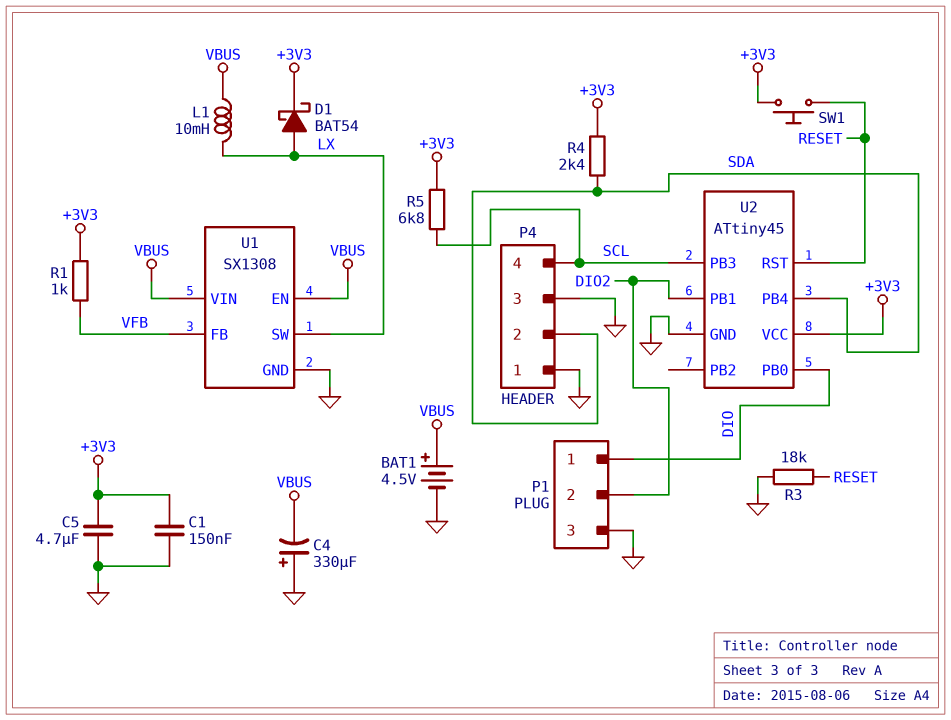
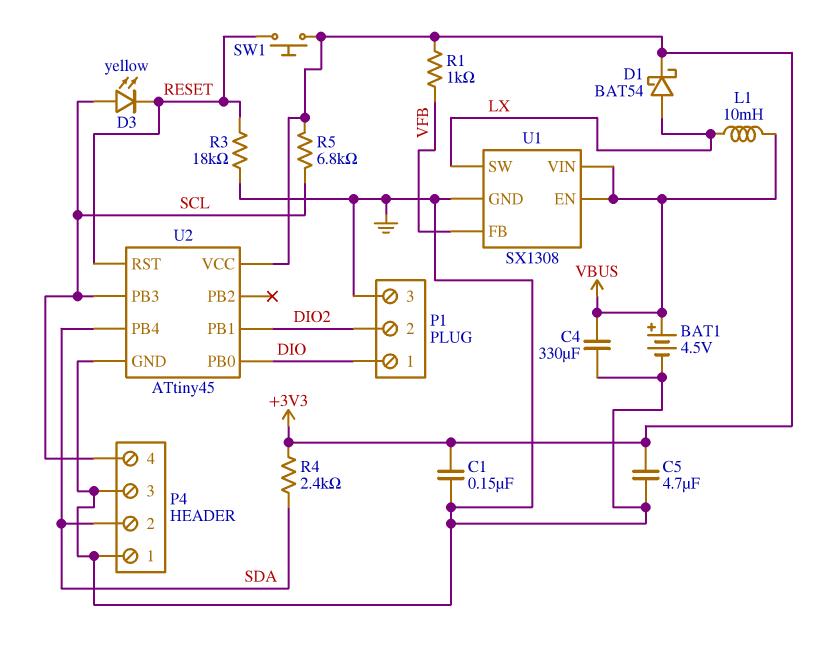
C4: 330uF (plus GND, minus VBUS) -> 330uF (GND, VBUS)
D3: none -> LED yellow (A SCL, K RESET)

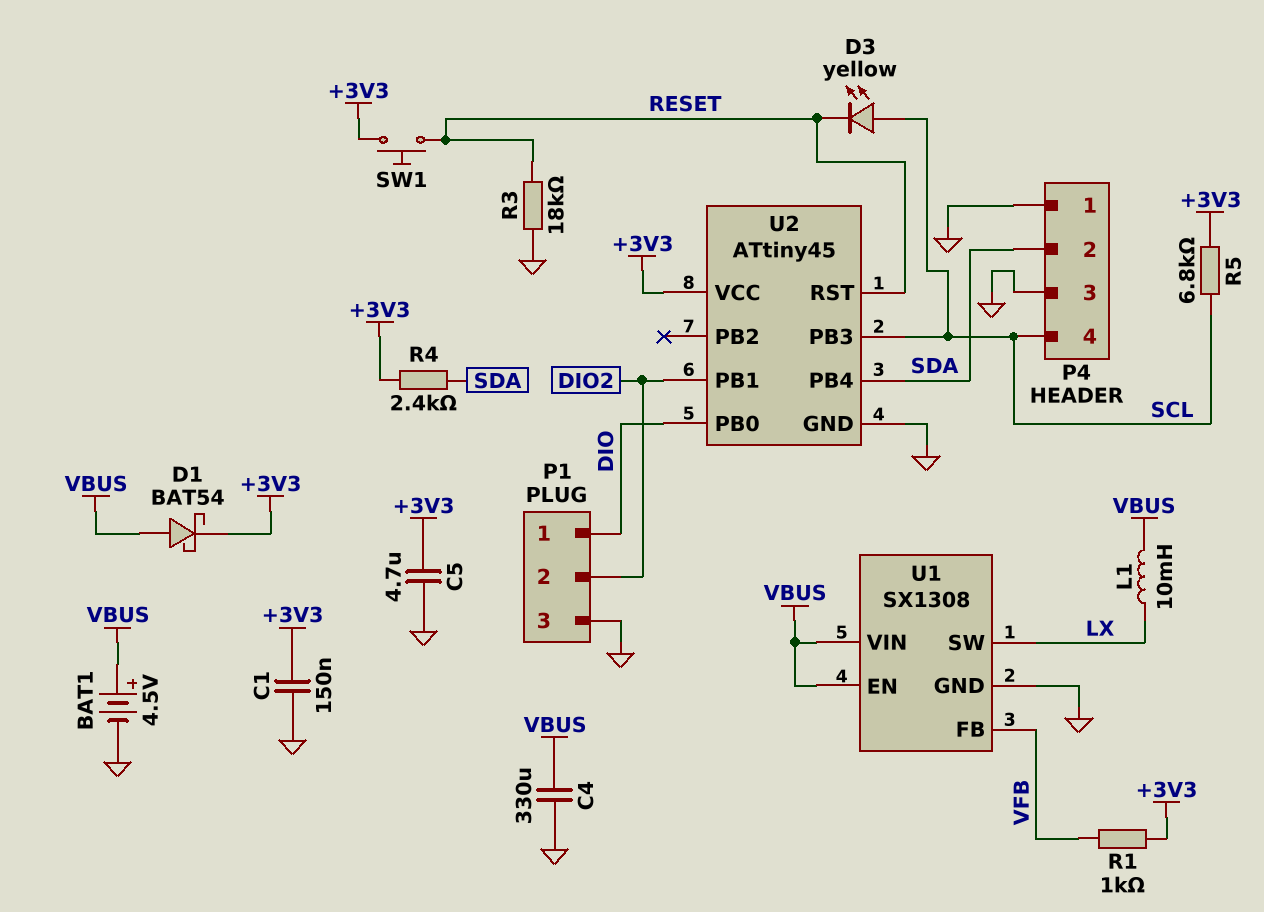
D1: schottky BAT54 (A LX, K +3V3) -> schottky BAT54 (A VBUS, K +3V3)

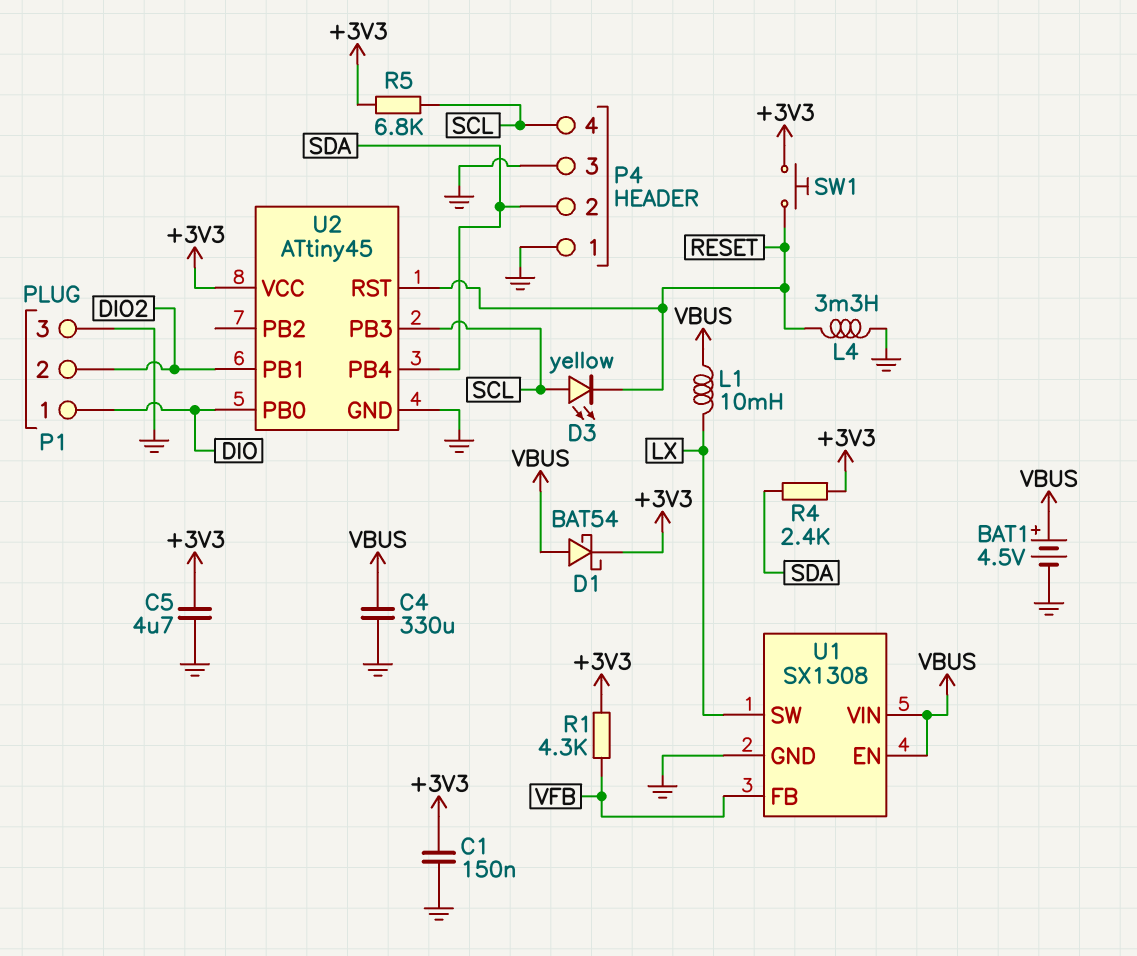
L4: none -> 3.3mH (GND, RESET)
R1: 1k (+3V3, VFB) -> 4.3k (+3V3, VFB)
R3: 18k (GND, RESET) -> none

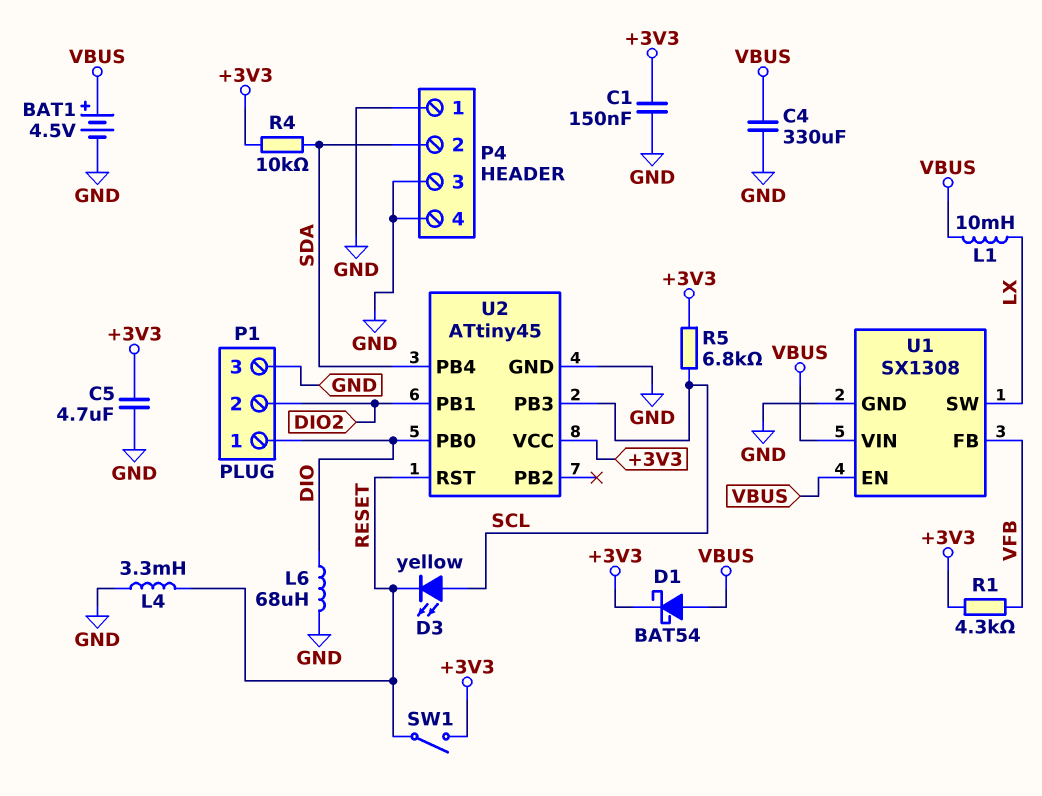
L6: none -> 68uH (DIO, GND)
P4 pin 4: SCL -> GND
R4: 2.4k (+3V3, SDA) -> 10k (+3V3, SDA)
SW1: button (+3V3, RESET) -> switch (+3V3, RESET)

